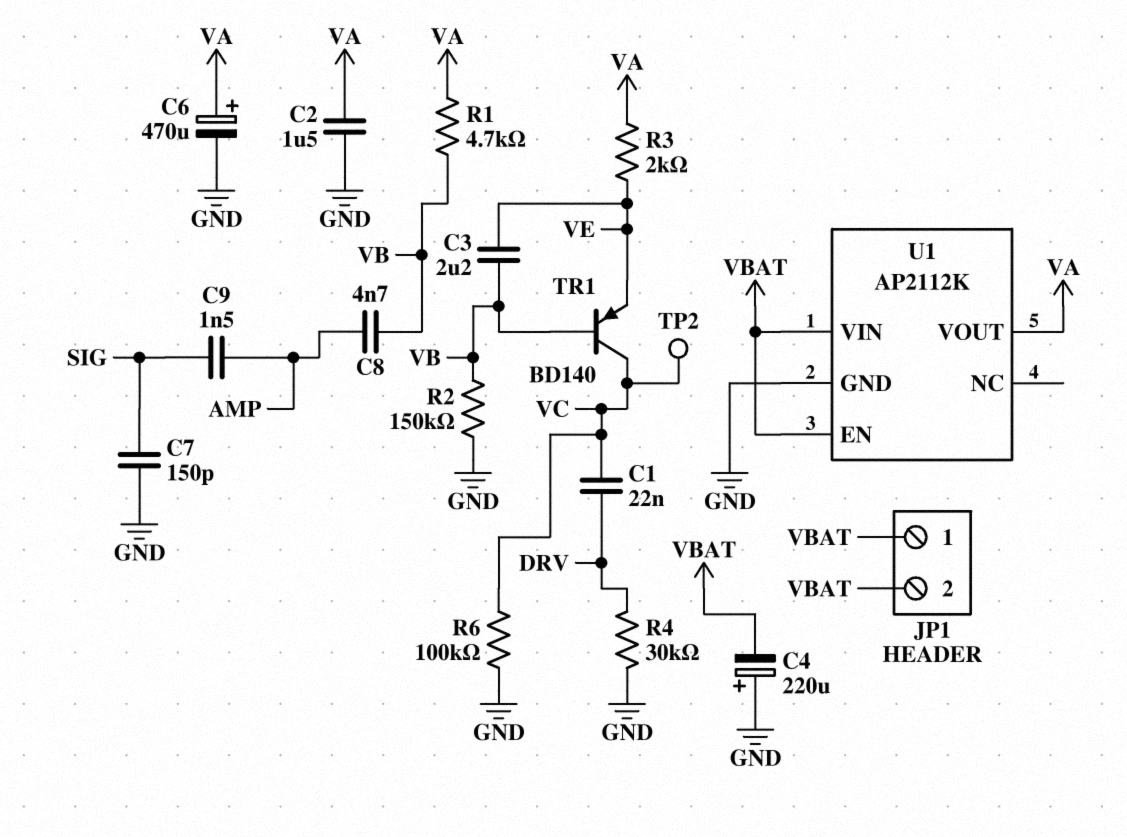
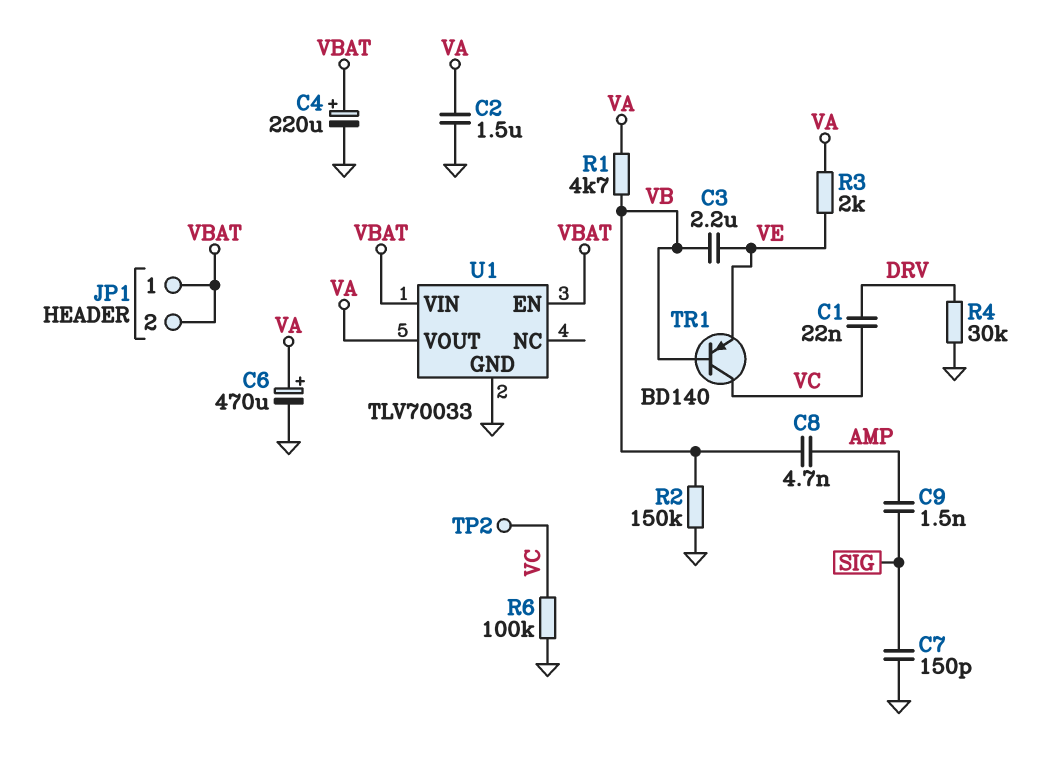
C4: 220uF (plus GND, minus VBAT) -> 220uF (plus VBAT, minus GND)
U1: AP2112K -> TLV70033

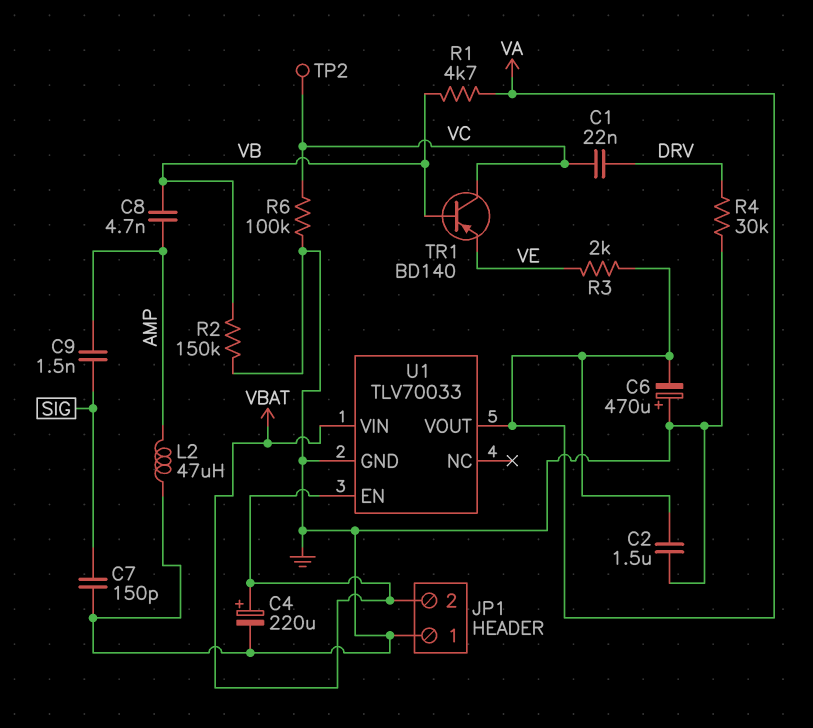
C3: 2.2uF (VB, VE) -> none
C6: 470uF (plus VA, minus GND) -> 470uF (plus GND, minus VA)
JP1 pin 1: VBAT -> GND
L2: none -> 47uH (AMP, GND)

